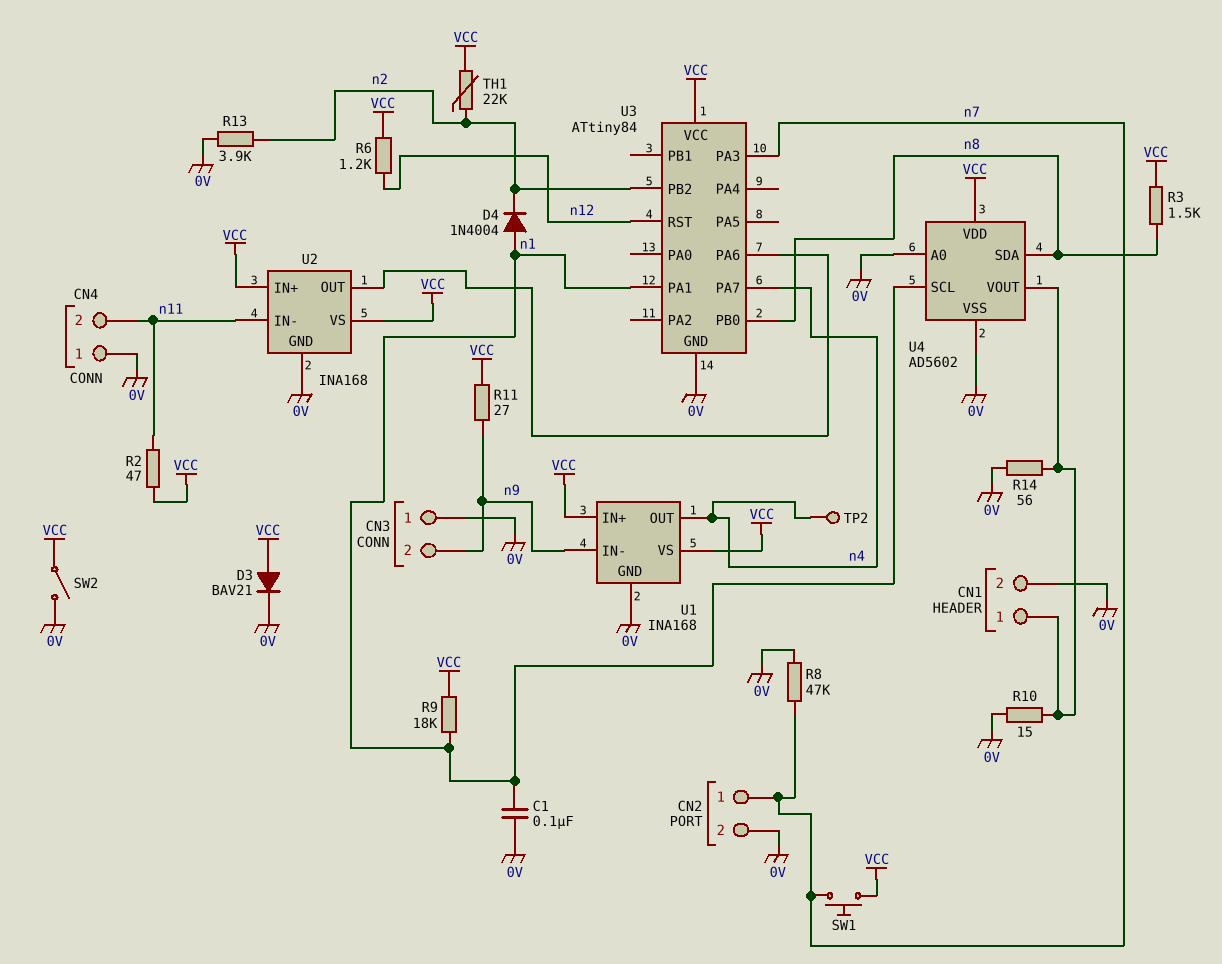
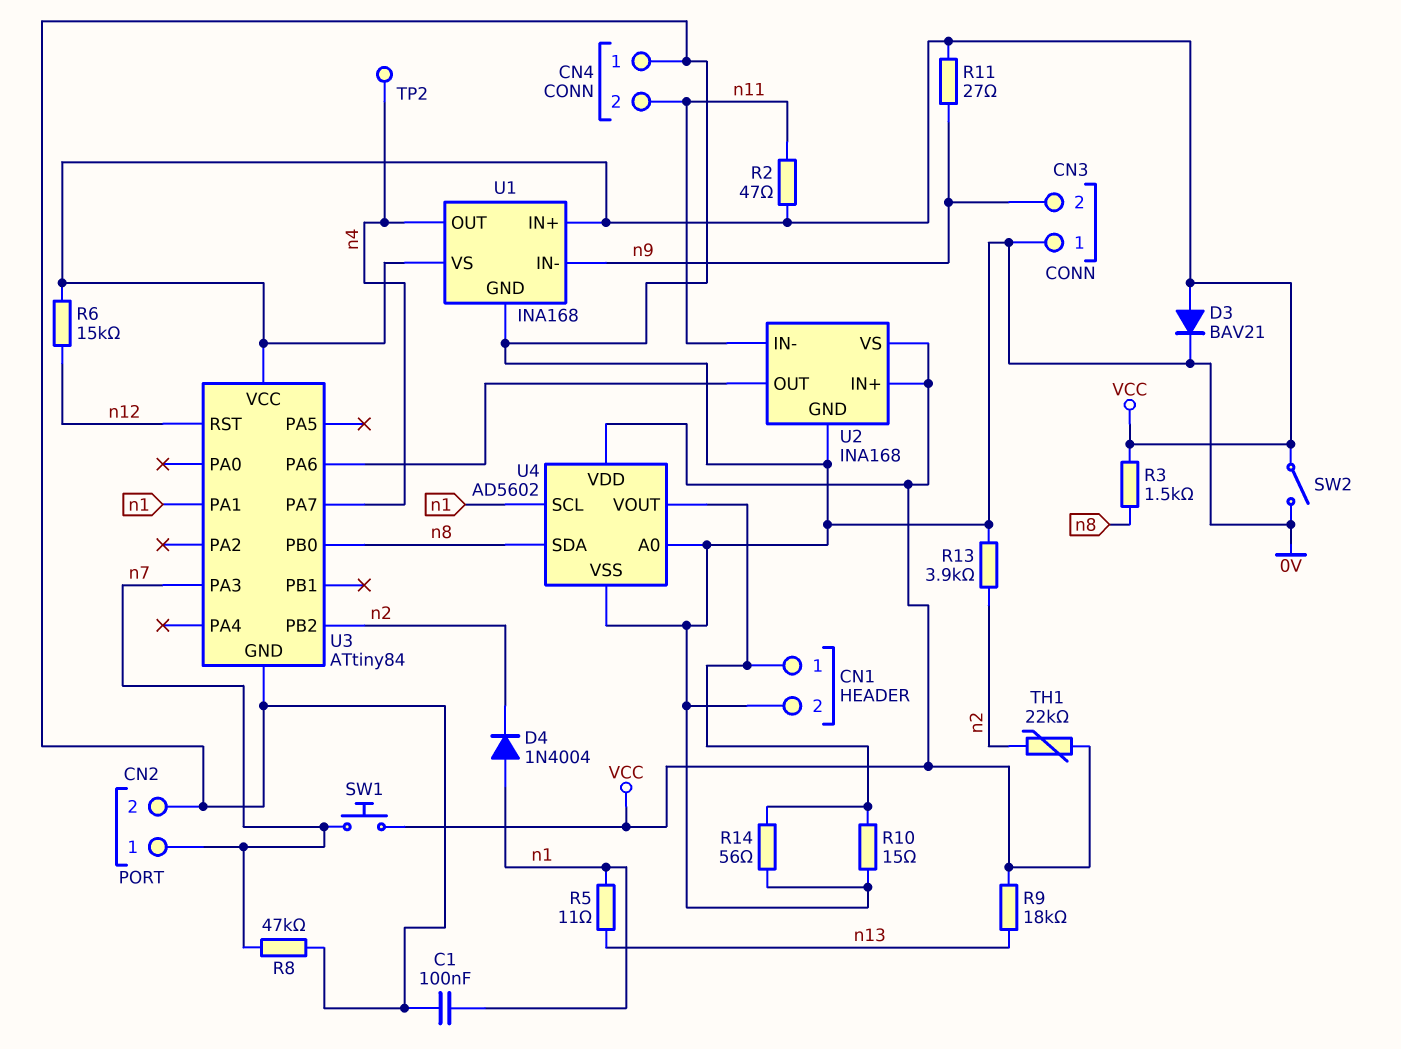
R5: none -> 11 (n1, n13)
R6: 1.2k (VCC, n12) -> 15k (VCC, n12)
R9: 18k (VCC, n1) -> 18k (VCC, n13)

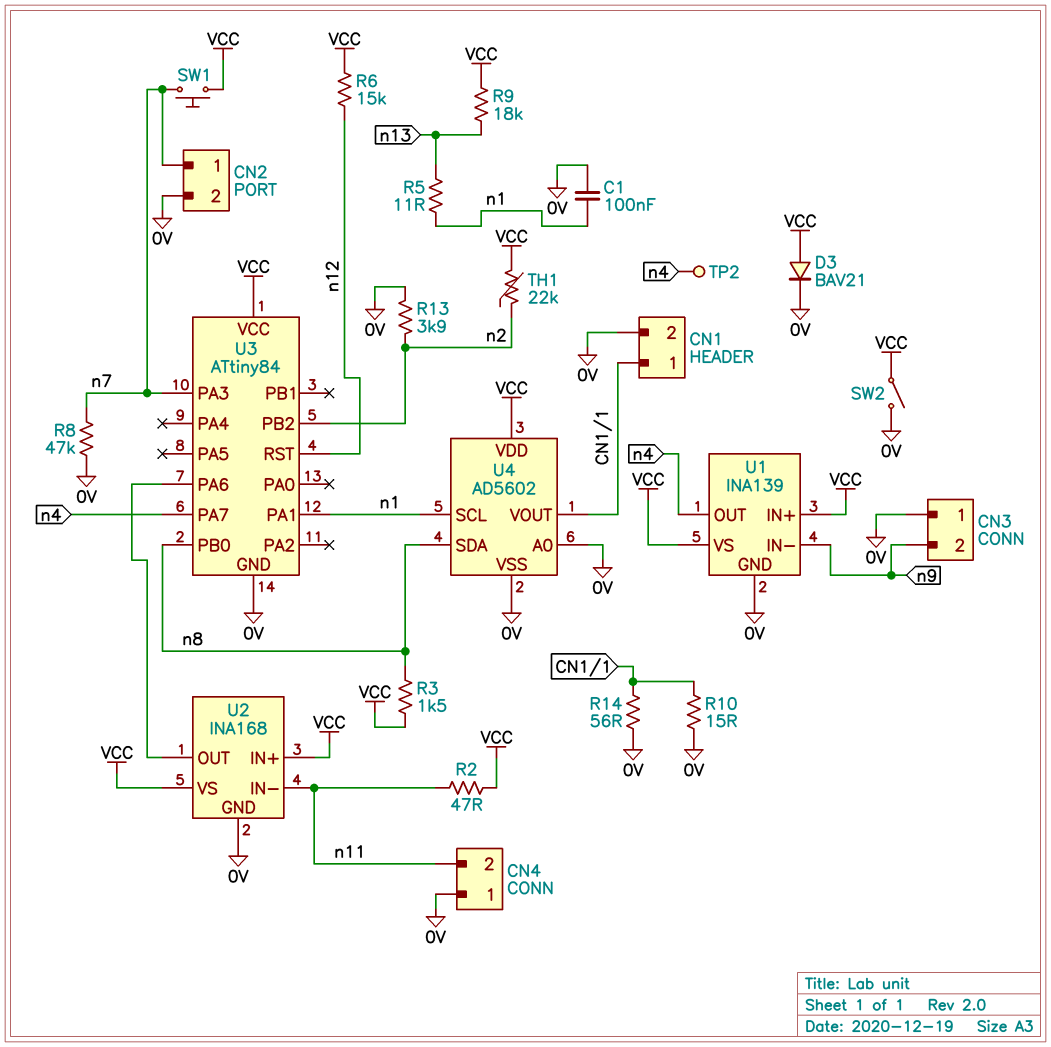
D4: diode 1N4004 (A n1, K n2) -> none
R11: 27 (VCC, n9) -> none
U1: INA168 -> INA139

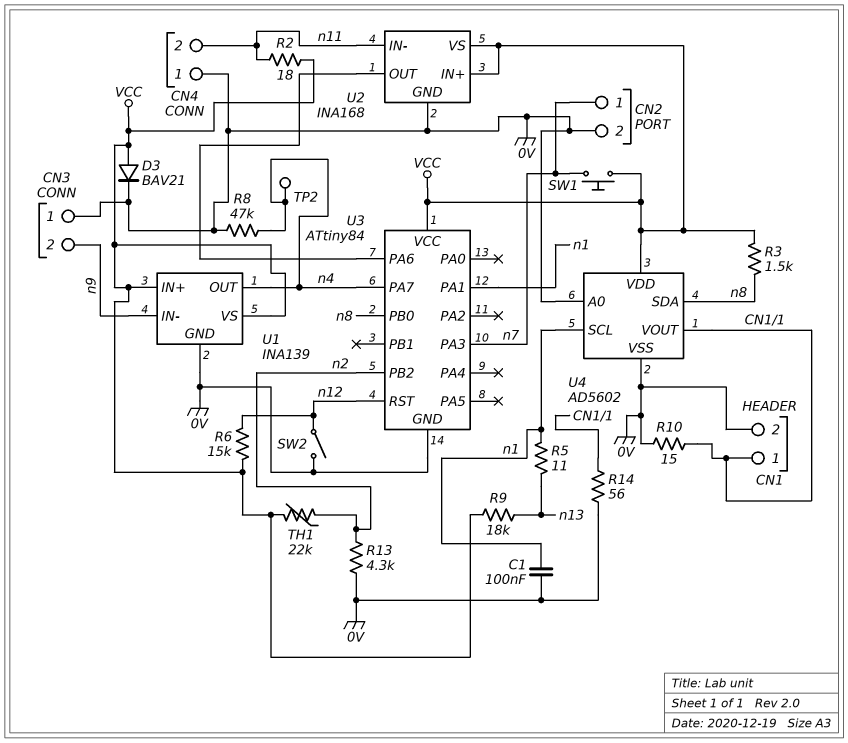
R2: 47 (VCC, n11) -> 18 (VCC, n11)
R8: 47k (0V, n7) -> 47k (0V, n4)
R13: 3.9k (0V, n2) -> 4.3k (0V, n2)
SW2: switch (0V, VCC) -> switch (0V, n12)

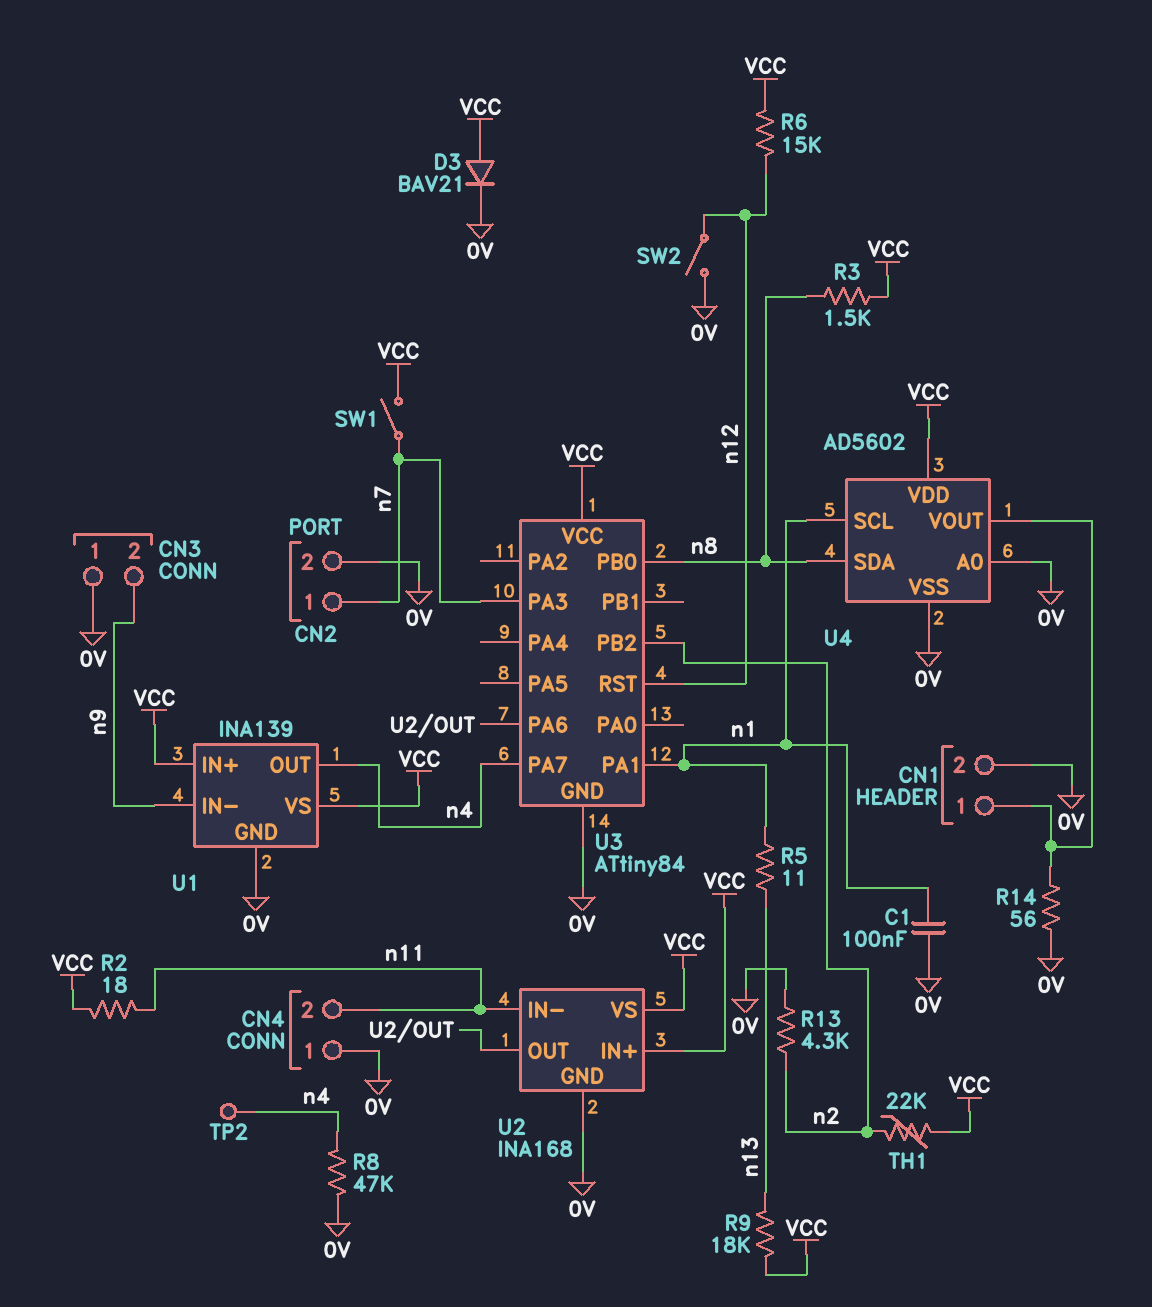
R10: 15 (0V, CN1/1) -> none
SW1: button (VCC, n7) -> switch (VCC, n7)

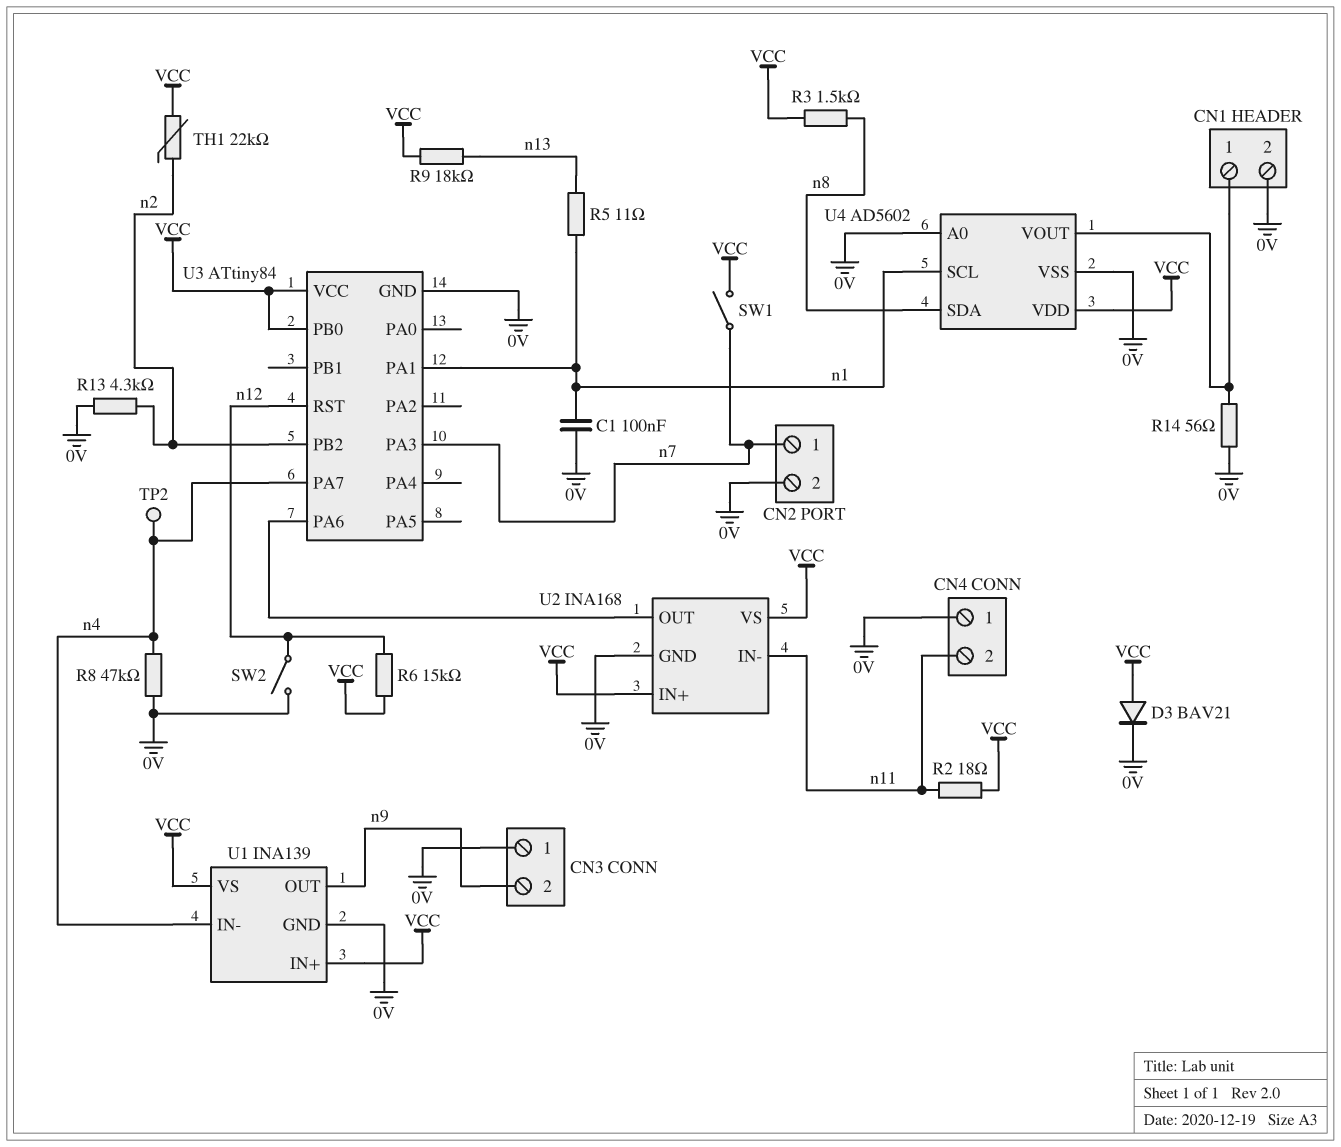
U1 pin IN-: n9 -> n4
U1 pin OUT: n4 -> n9
U3 pin PB0: n8 -> VCC

